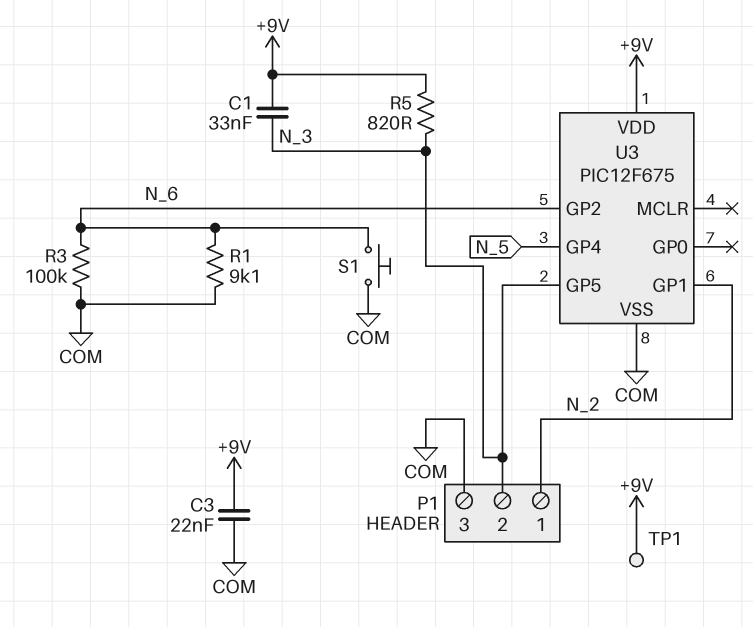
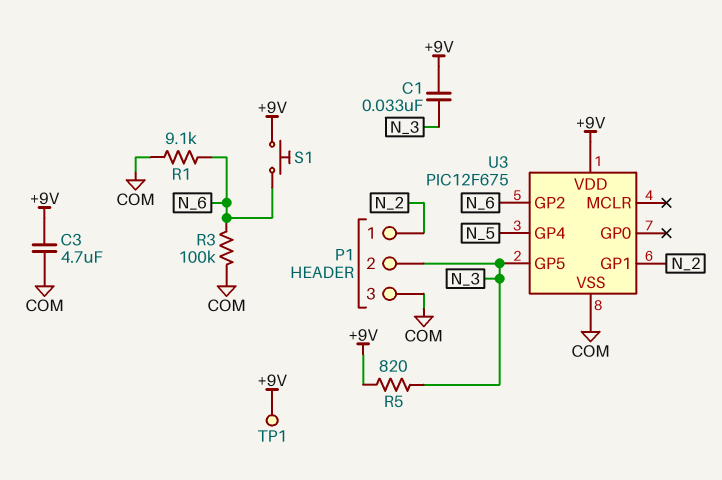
C3: 22nF (+9V, COM) -> 4.7uF (+9V, COM)
S1: button (COM, N_6) -> button (+9V, N_6)

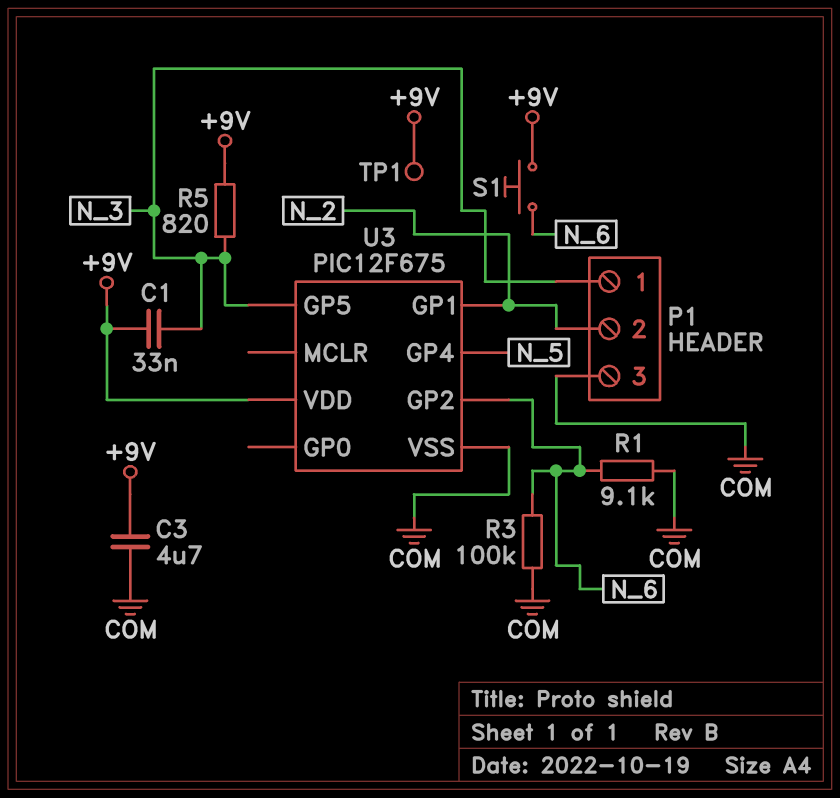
P1 pin 1: N_2 -> N_3
P1 pin 2: N_3 -> N_2

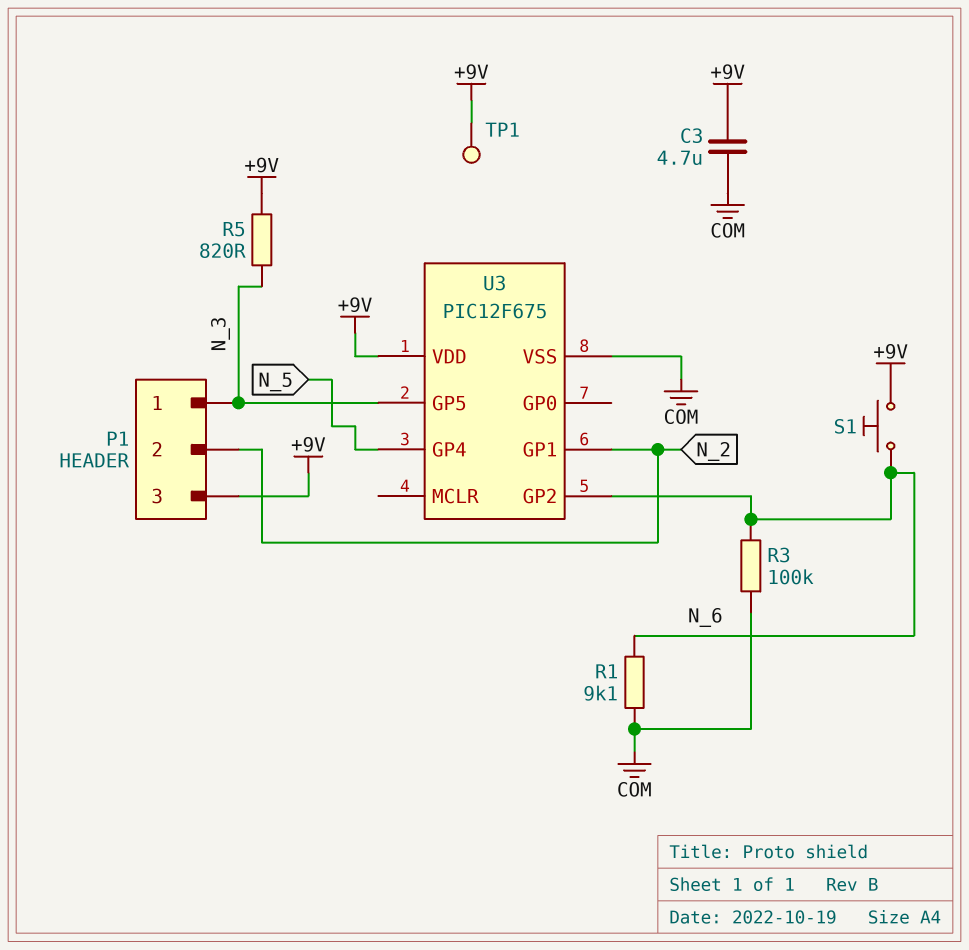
C1: 33nF (+9V, N_3) -> none
P1 pin 3: COM -> +9V

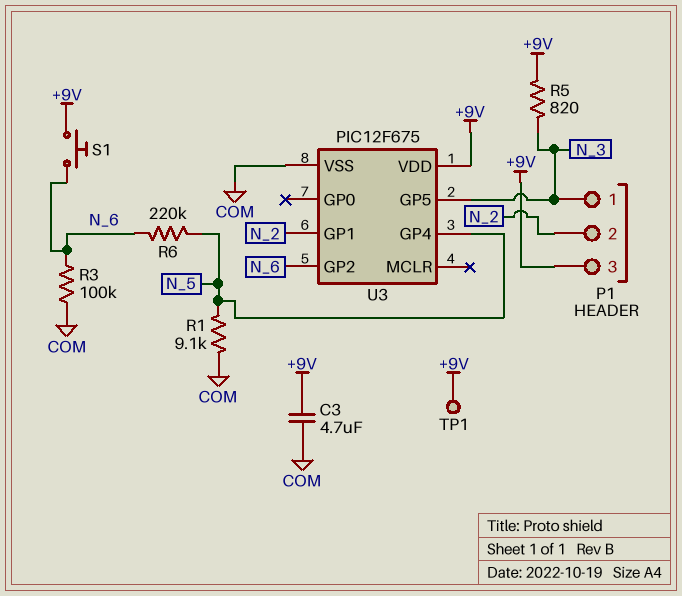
R1: 9.1k (COM, N_6) -> 9.1k (COM, N_5)
R6: none -> 220k (N_5, N_6)

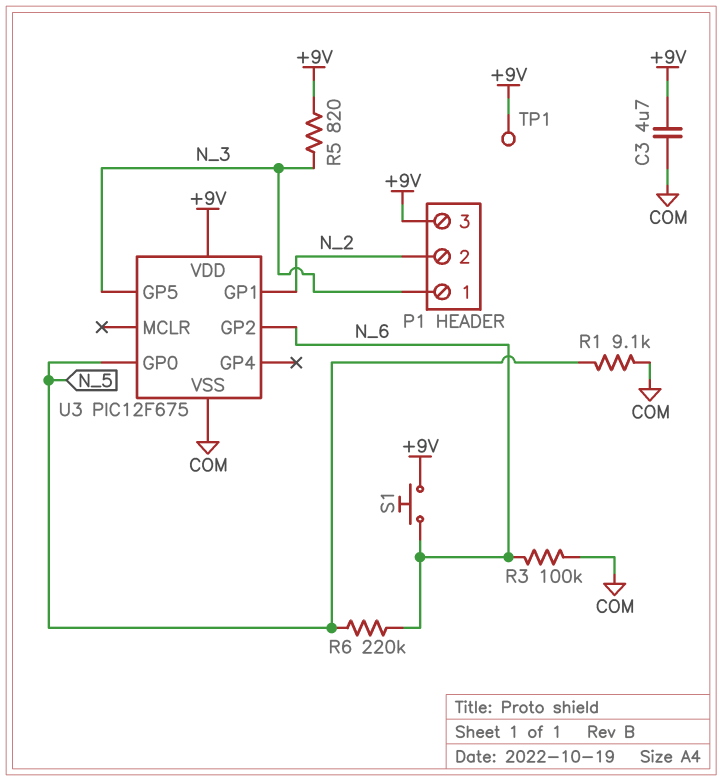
U3 pin GP0: none -> N_5
U3 pin GP4: N_5 -> none

